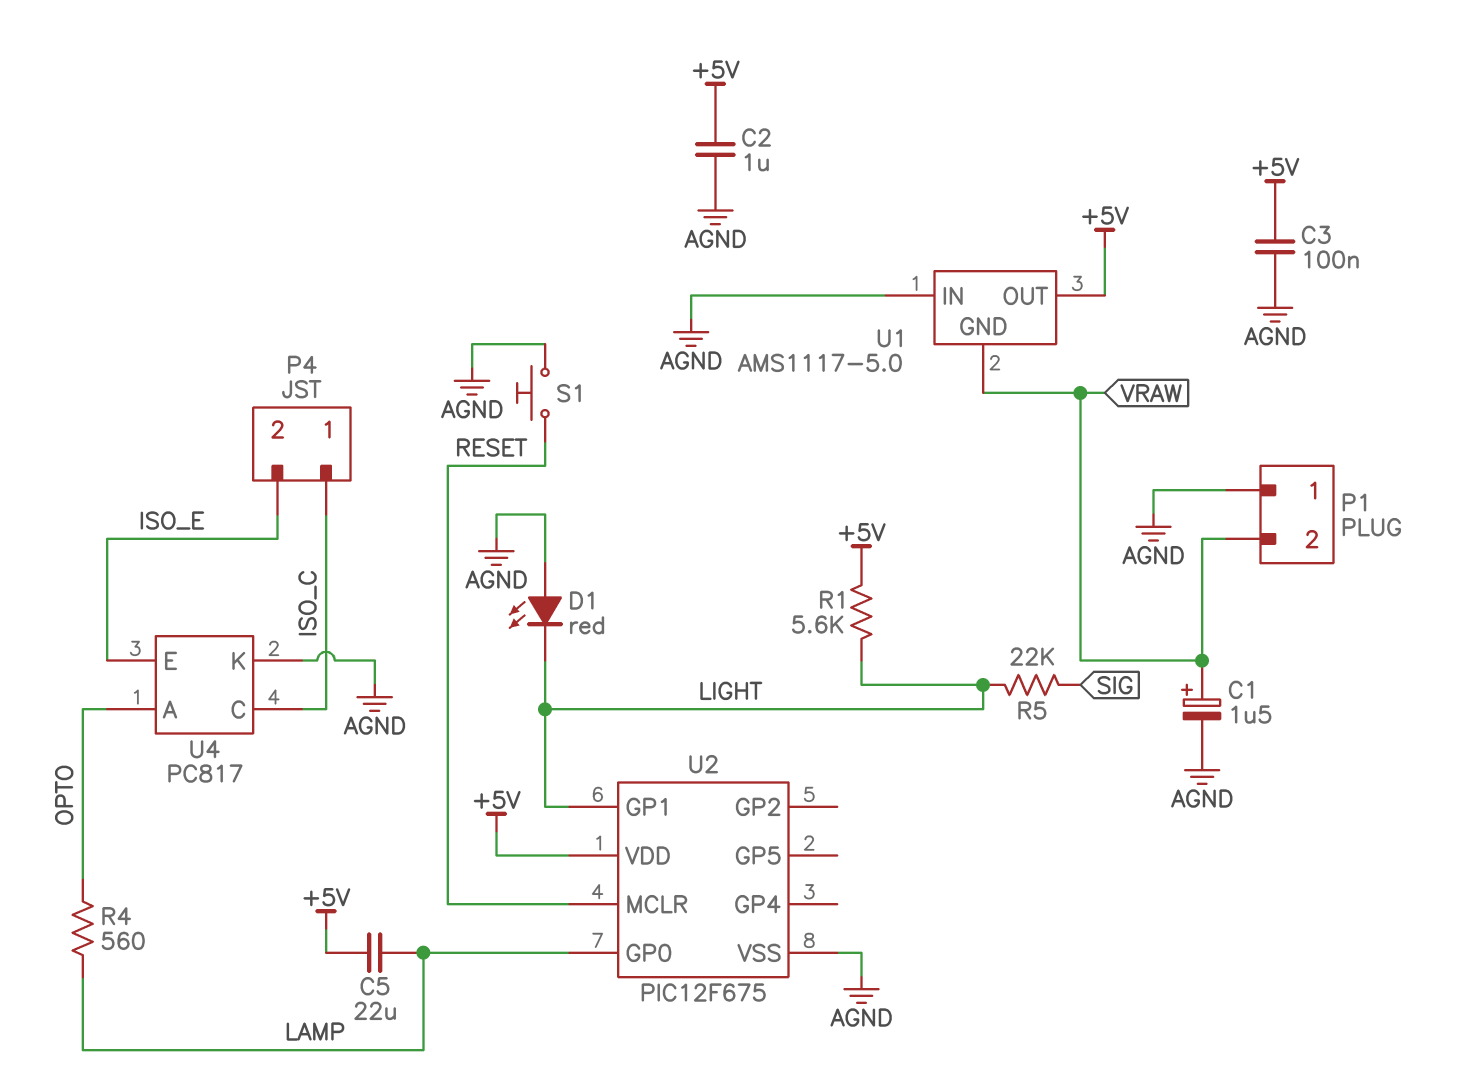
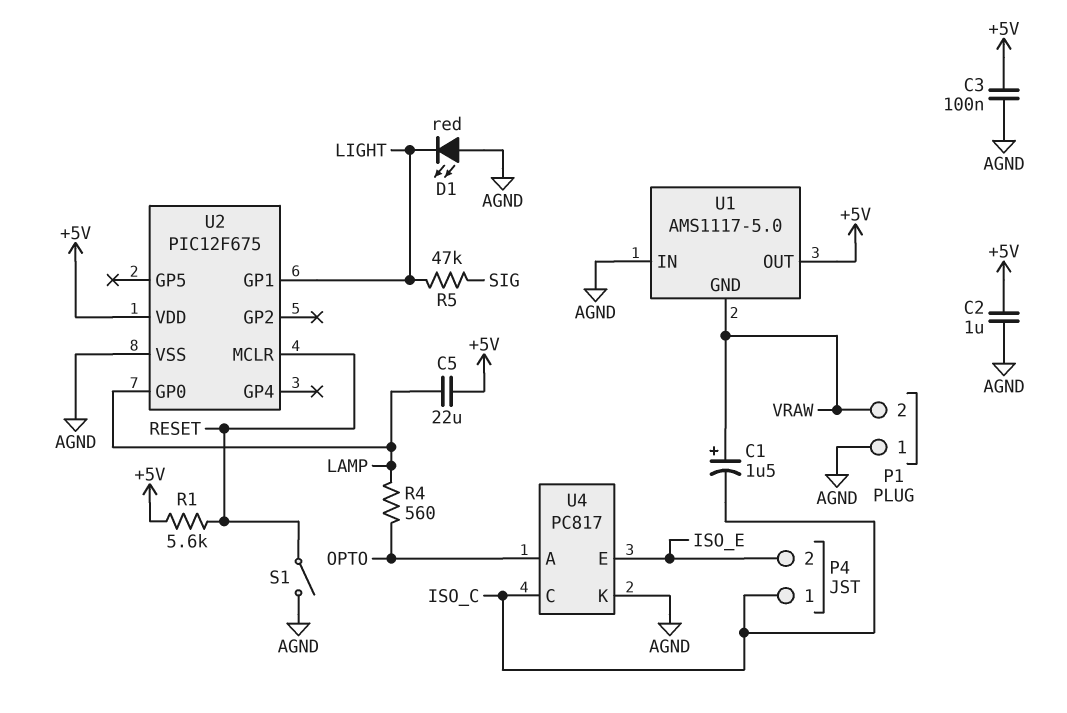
C1: 1.5uF (plus VRAW, minus AGND) -> 1.5uF (plus VRAW, minus ISO_C)
R1: 5.6k (+5V, LIGHT) -> 5.6k (+5V, RESET)
R5: 22k (LIGHT, SIG) -> 47k (LIGHT, SIG)
S1: button (AGND, RESET) -> switch (AGND, RESET)

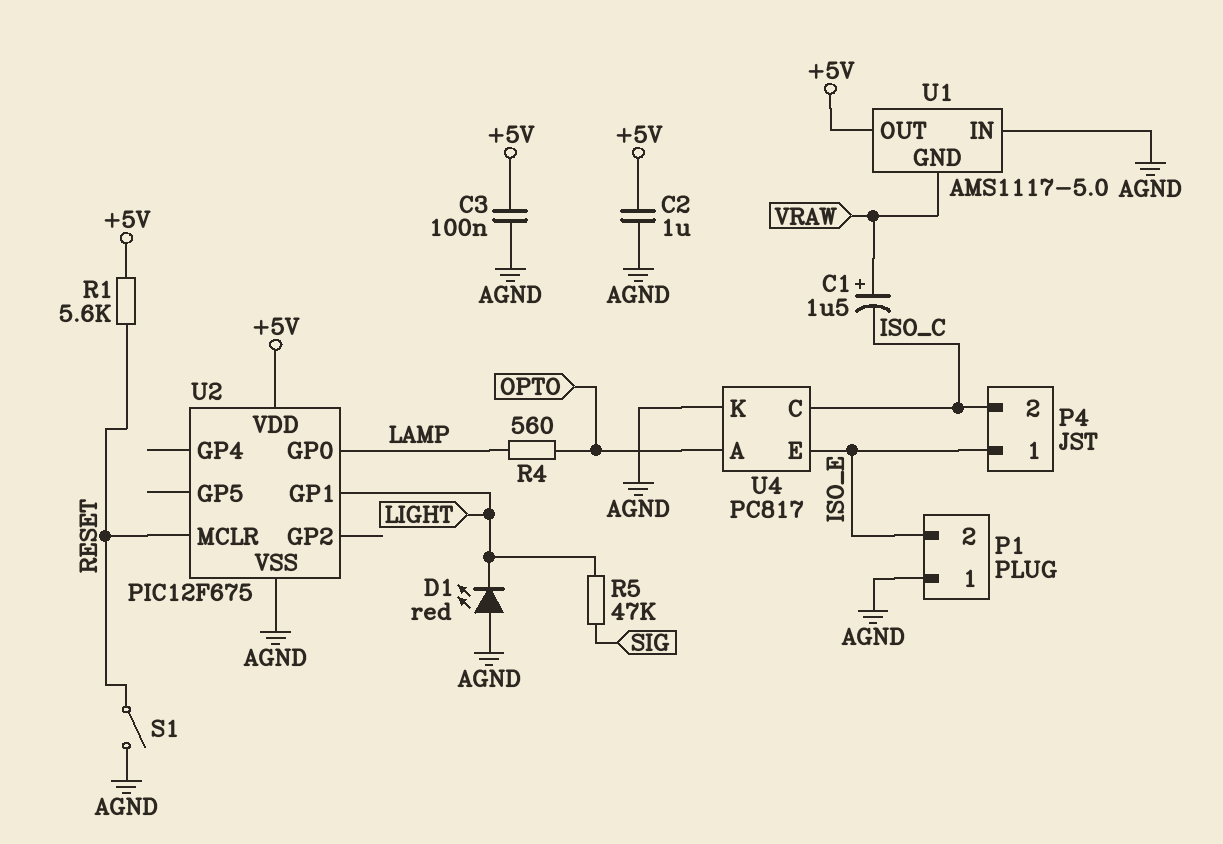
C5: 22uF (+5V, LAMP) -> none
P1 pin 2: VRAW -> ISO_E
P4 pin 1: ISO_C -> ISO_E
P4 pin 2: ISO_E -> ISO_C

